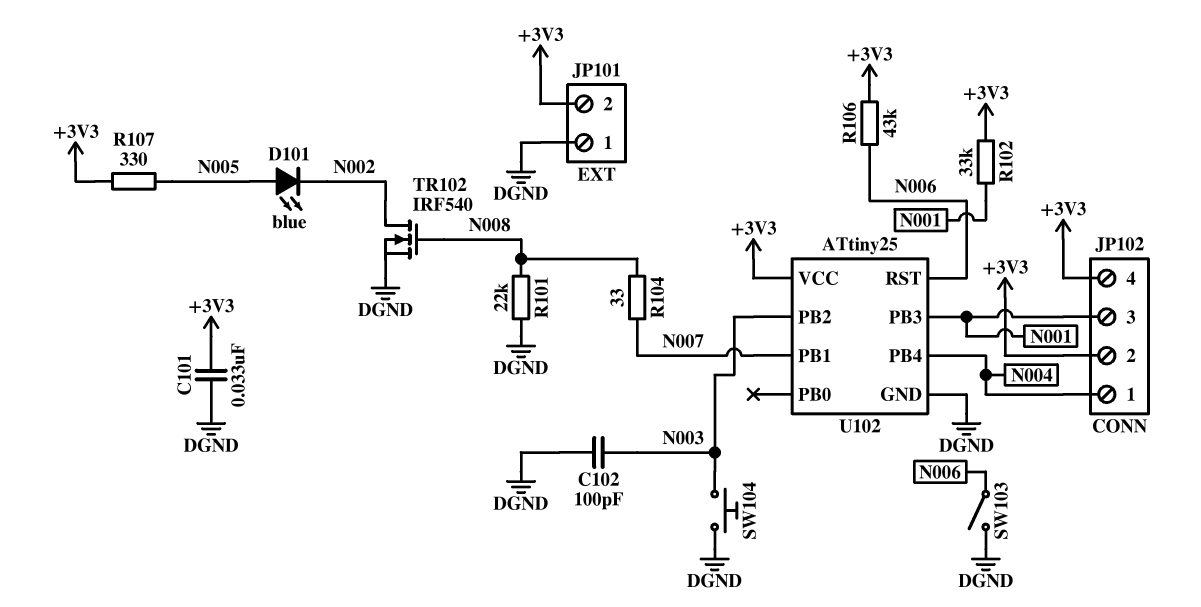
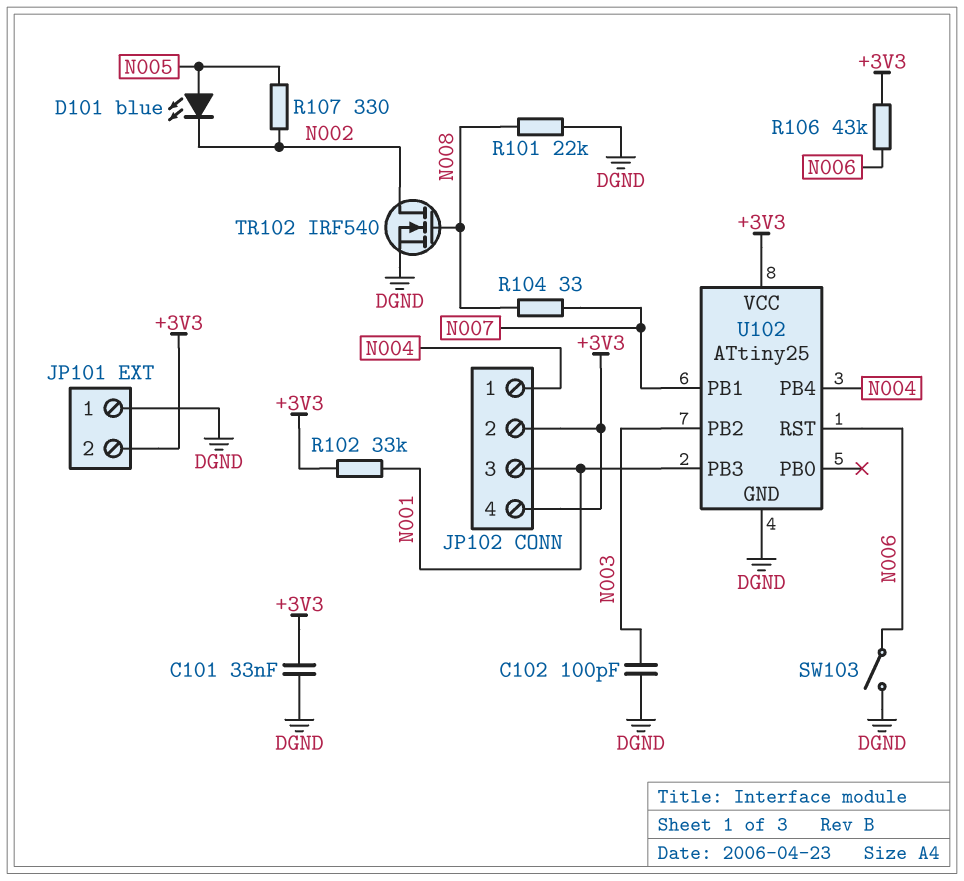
R107: 330 (+3V3, N005) -> 330 (N002, N005)
SW104: button (DGND, N003) -> none

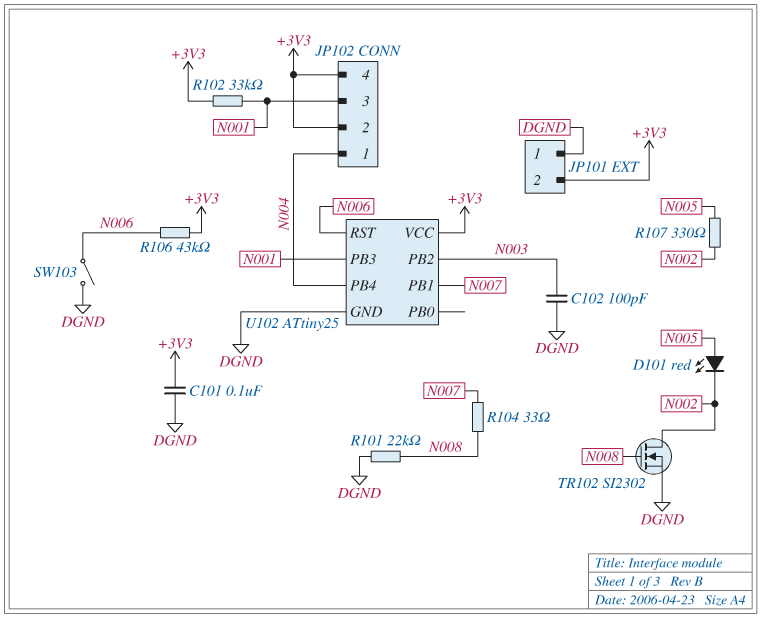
C101: 33nF (+3V3, DGND) -> 100nF (+3V3, DGND)
D101: LED blue (A N005, K N002) -> LED red (A N005, K N002)
TR102: NMOS IRF540 (G N008, D N002, S DGND) -> NMOS SI2302 (G N008, D N002, S DGND)

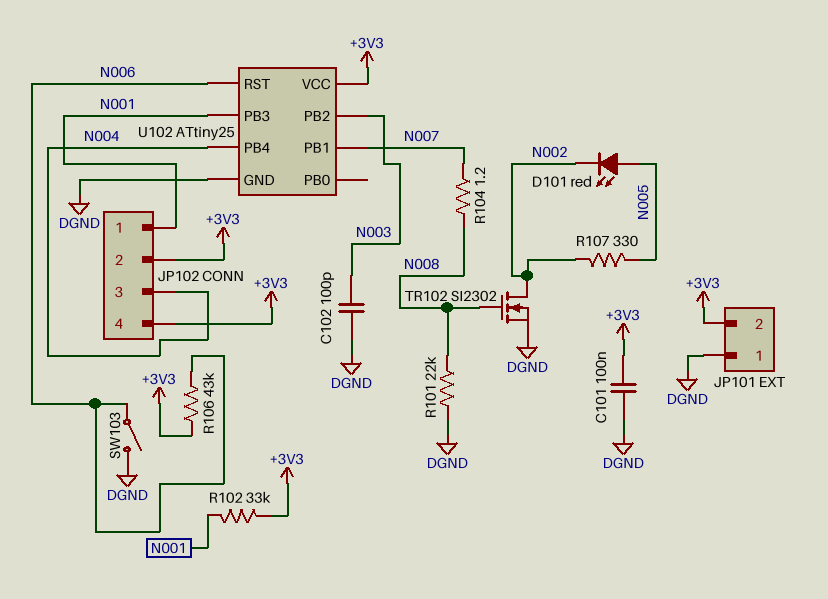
JP102 pin 1: N004 -> N001
JP102 pin 3: N001 -> N004
R104: 33 (N007, N008) -> 1.2 (N007, N008)

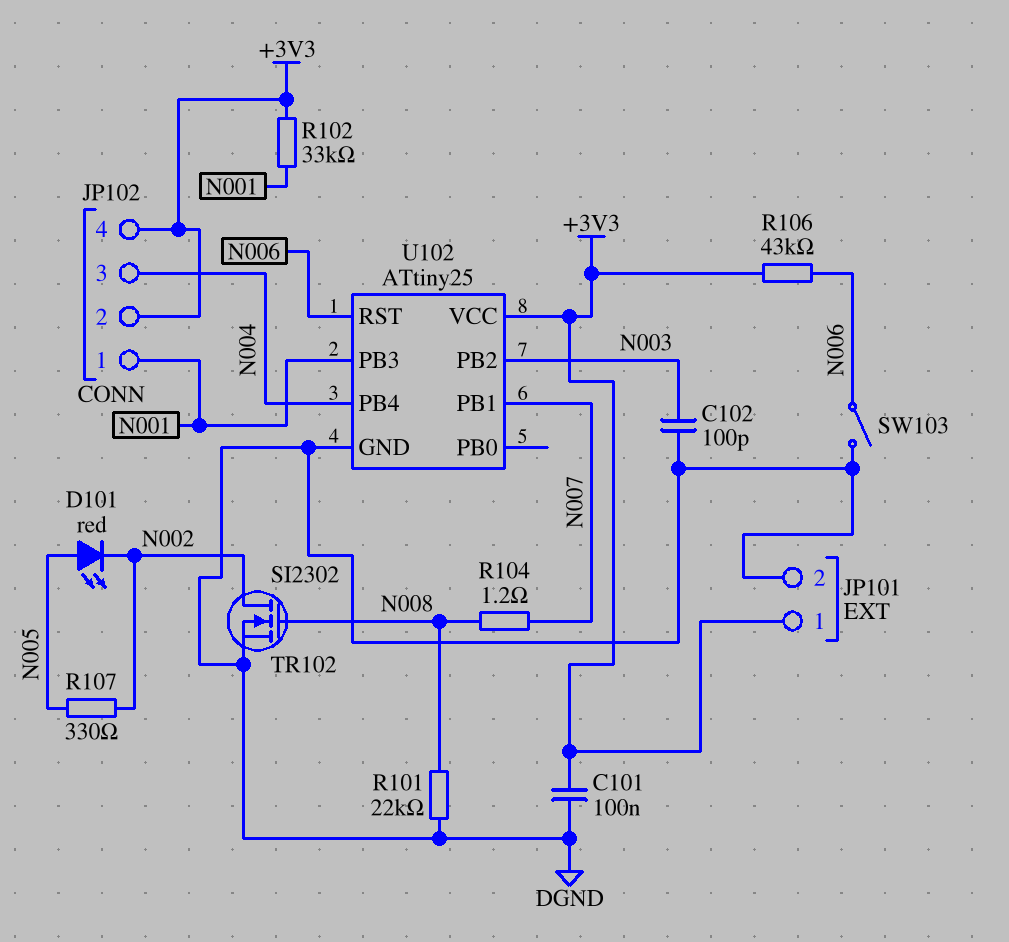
JP101 pin 1: DGND -> +3V3
JP101 pin 2: +3V3 -> DGND

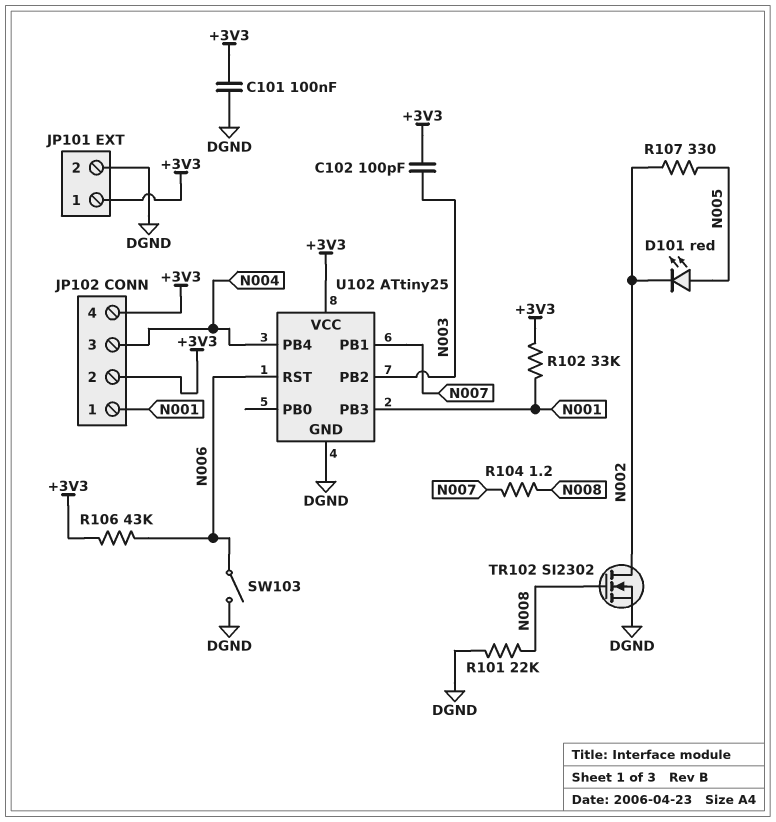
C102: 100pF (DGND, N003) -> 100pF (+3V3, N003)

